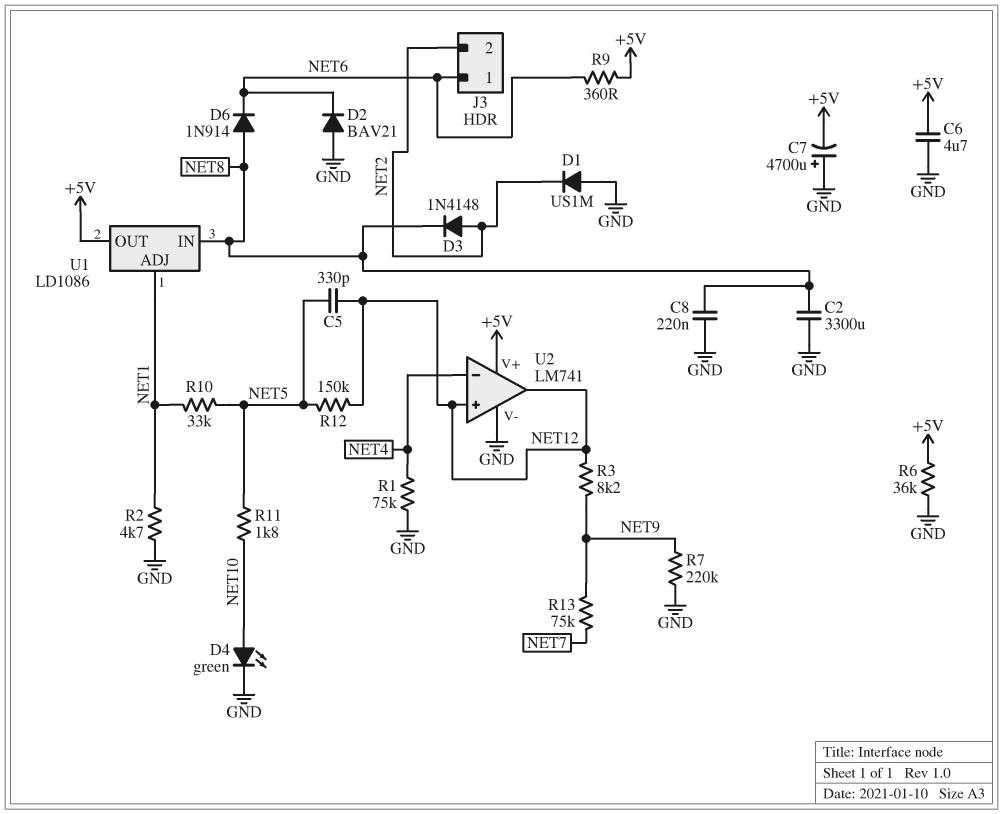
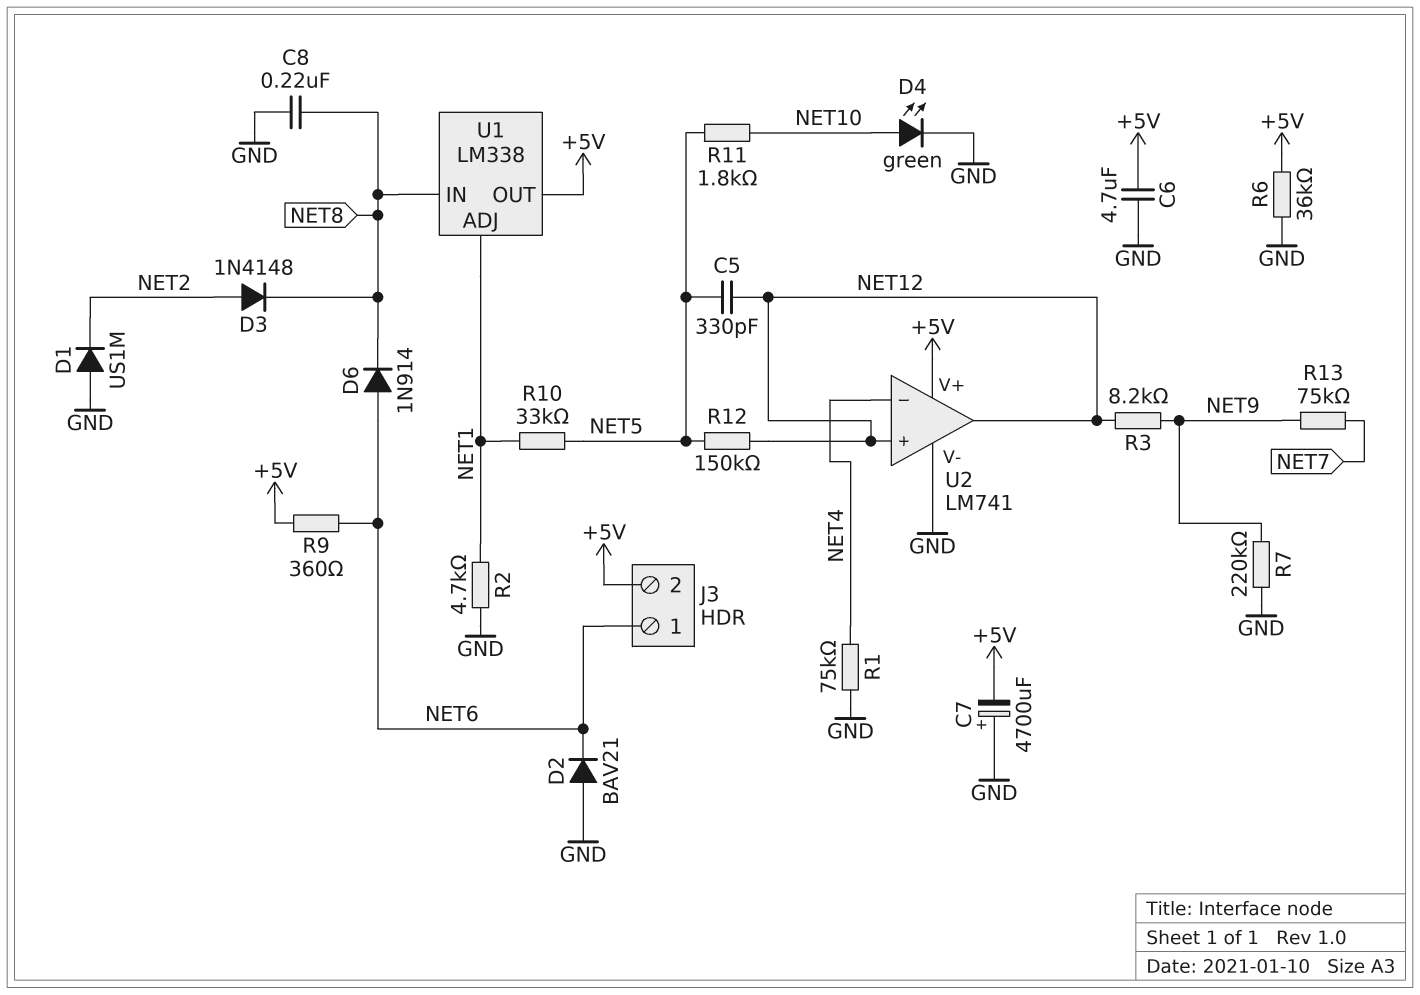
C2: 3300uF (GND, NET8) -> none
D6: diode 1N914 (A NET8, K NET6) -> diode 1N914 (A NET6, K NET8)
J3 pin 2: NET2 -> +5V
U1: LD1086 -> LM338

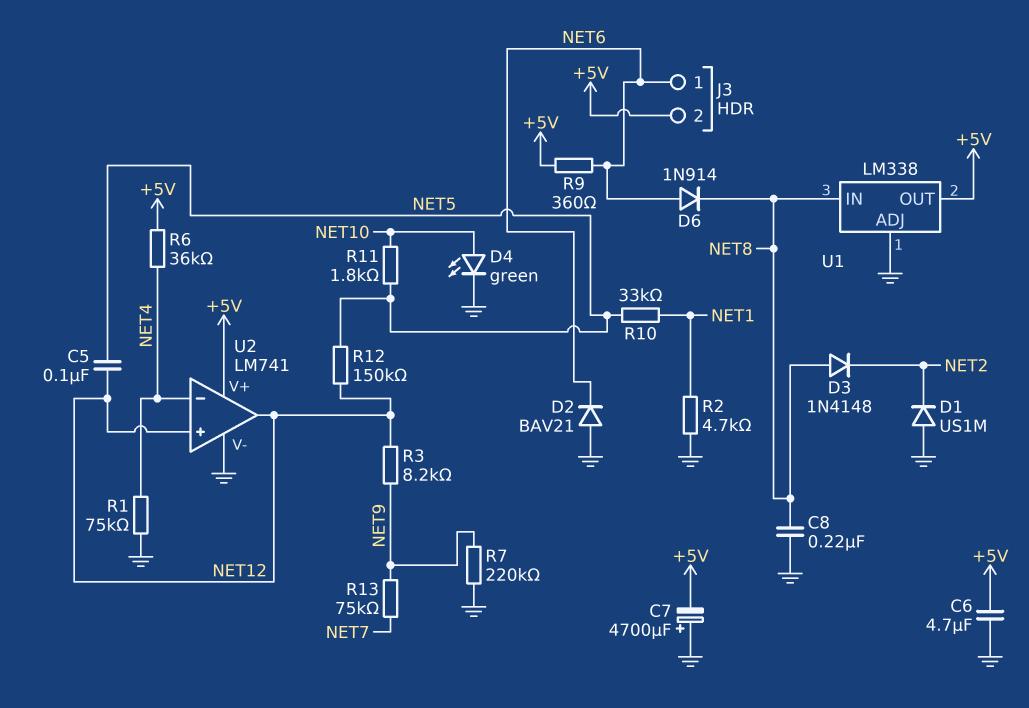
C5: 330pF (NET5, NET12) -> 100nF (NET5, NET12)
D3: diode 1N4148 (A NET2, K NET8) -> diode 1N4148 (A NET8, K NET2)
R6: 36k (+5V, GND) -> 36k (+5V, NET4)
U1 pin ADJ: NET1 -> GND

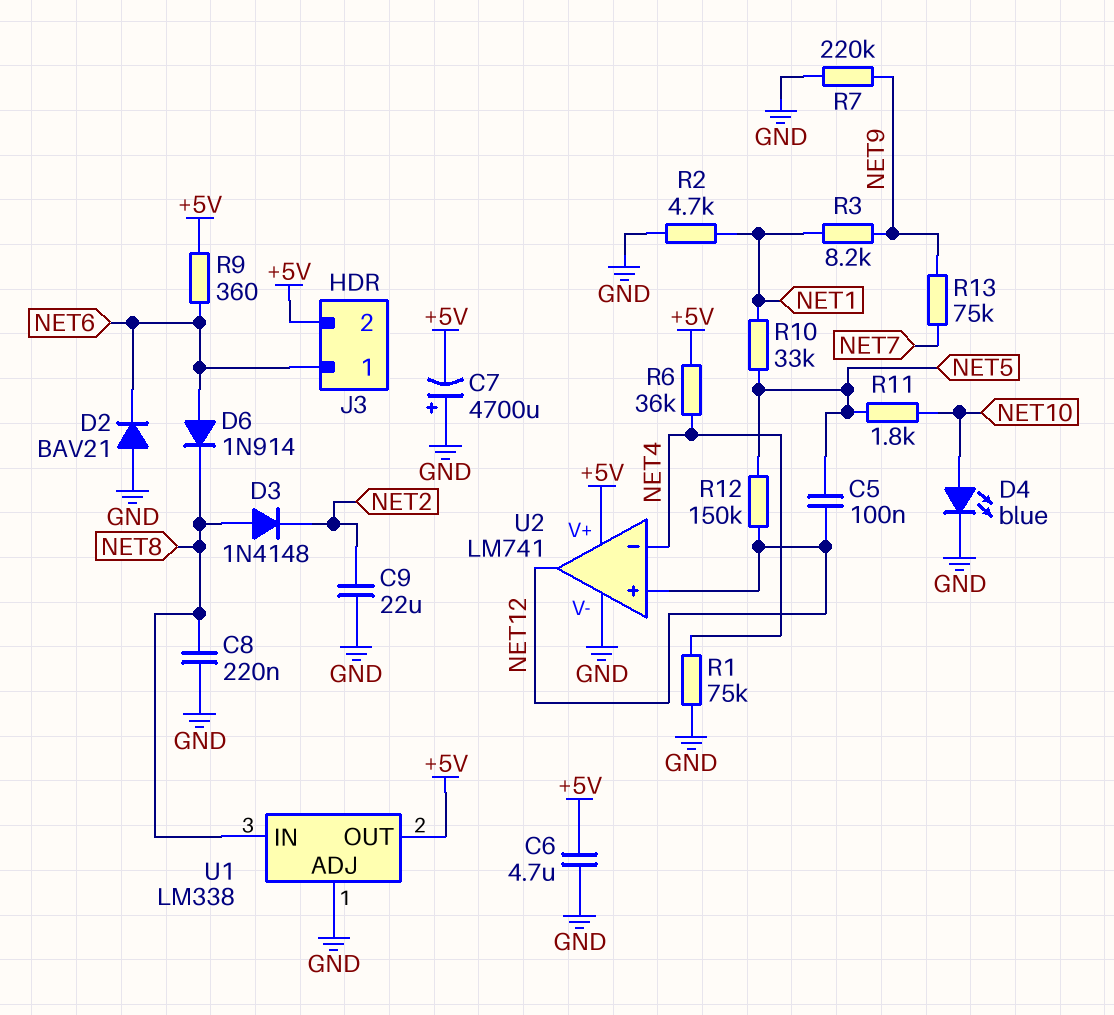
C9: none -> 22uF (GND, NET2)
D1: diode US1M (A GND, K NET2) -> none
D4: LED green (A NET10, K GND) -> LED blue (A NET10, K GND)
R3: 8.2k (NET9, NET12) -> 8.2k (NET1, NET9)

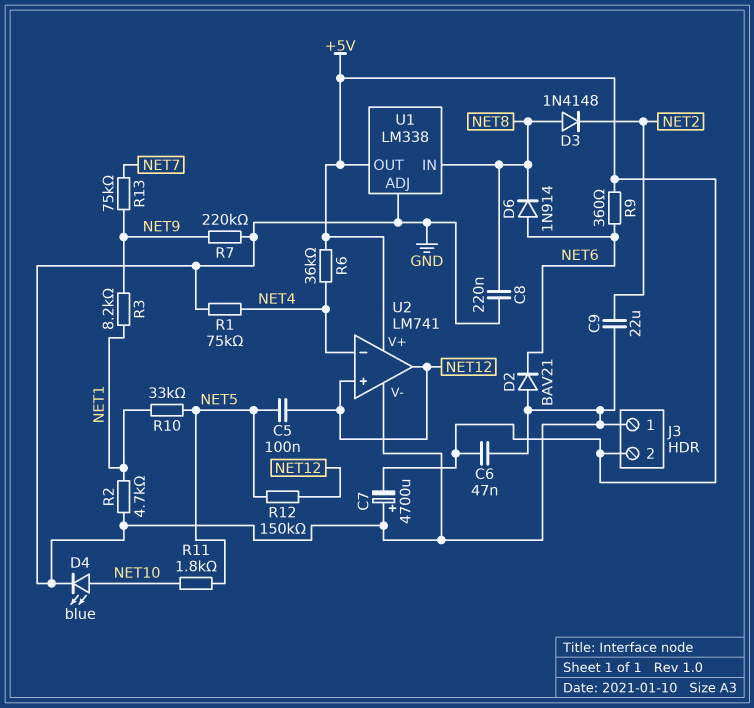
C6: 4.7uF (+5V, GND) -> 47nF (+5V, GND)
J3 pin 1: NET6 -> GND

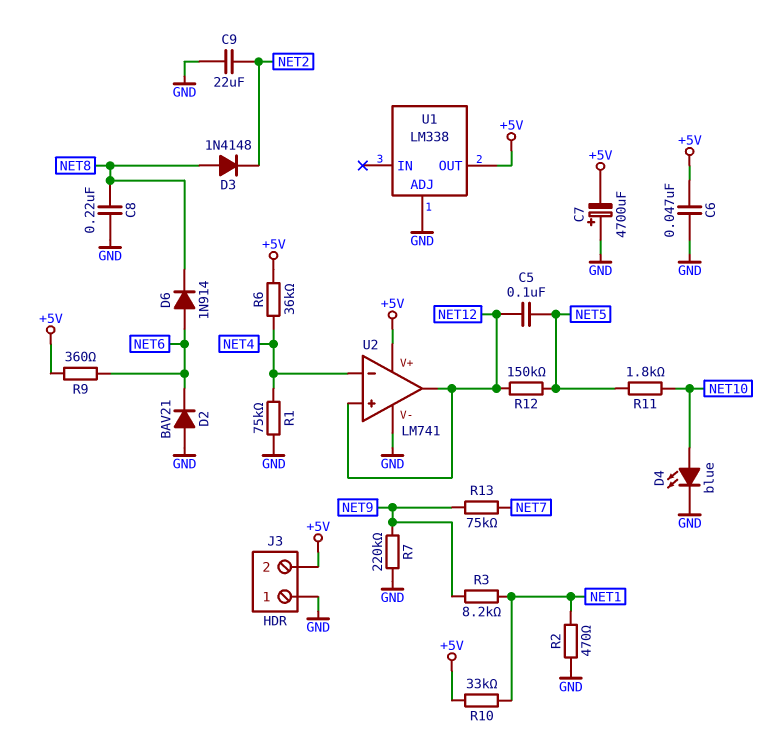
R2: 4.7k (GND, NET1) -> 470 (GND, NET1)
R10: 33k (NET1, NET5) -> 33k (+5V, NET1)
U1 pin IN: NET8 -> none

